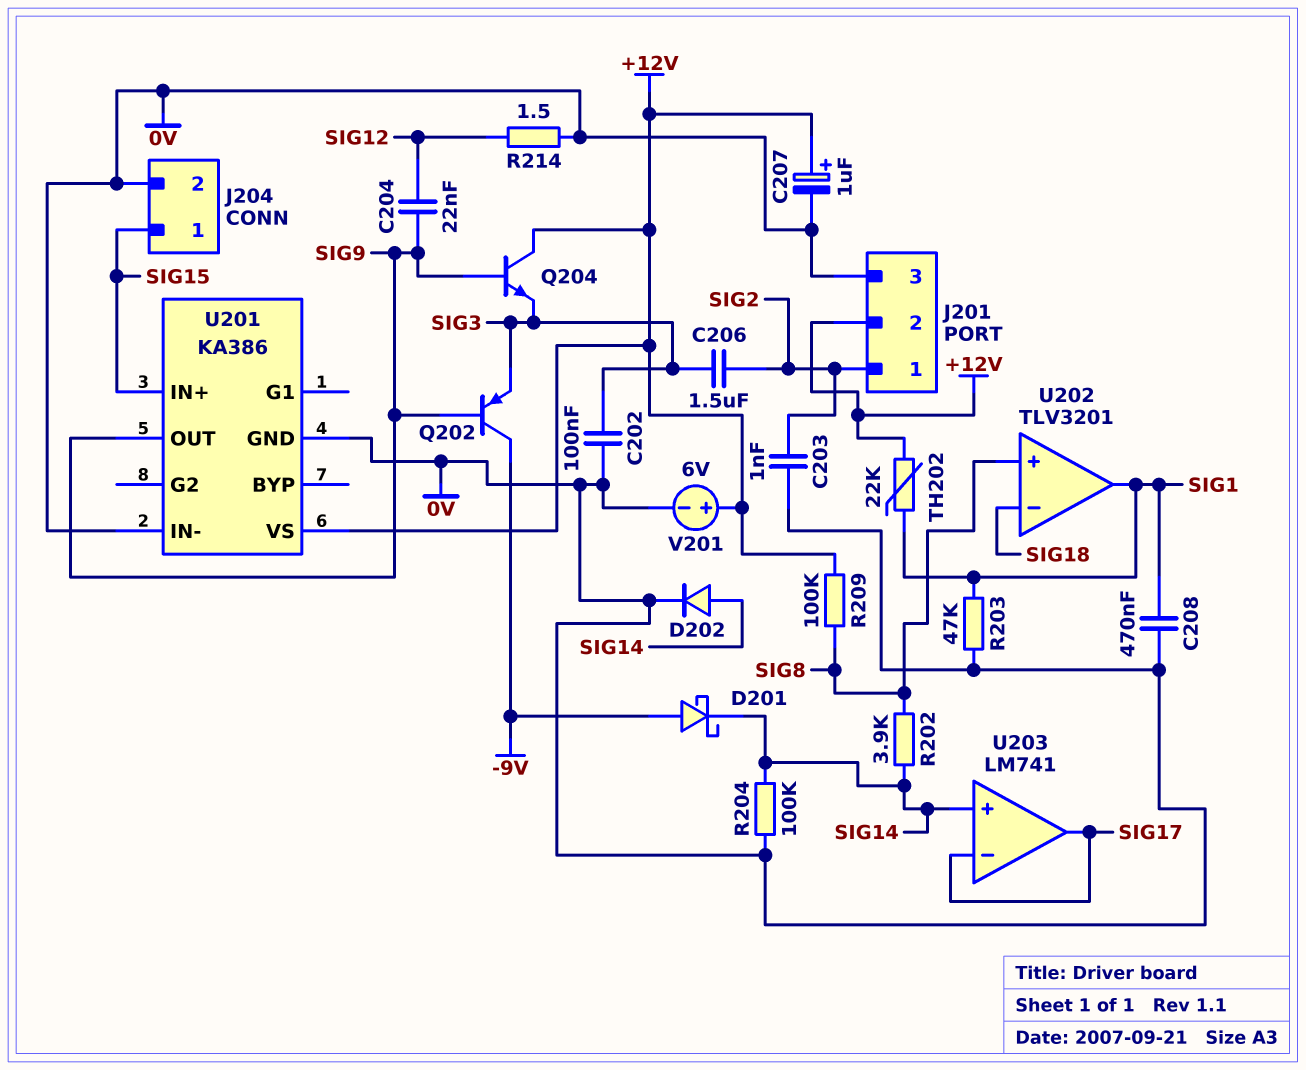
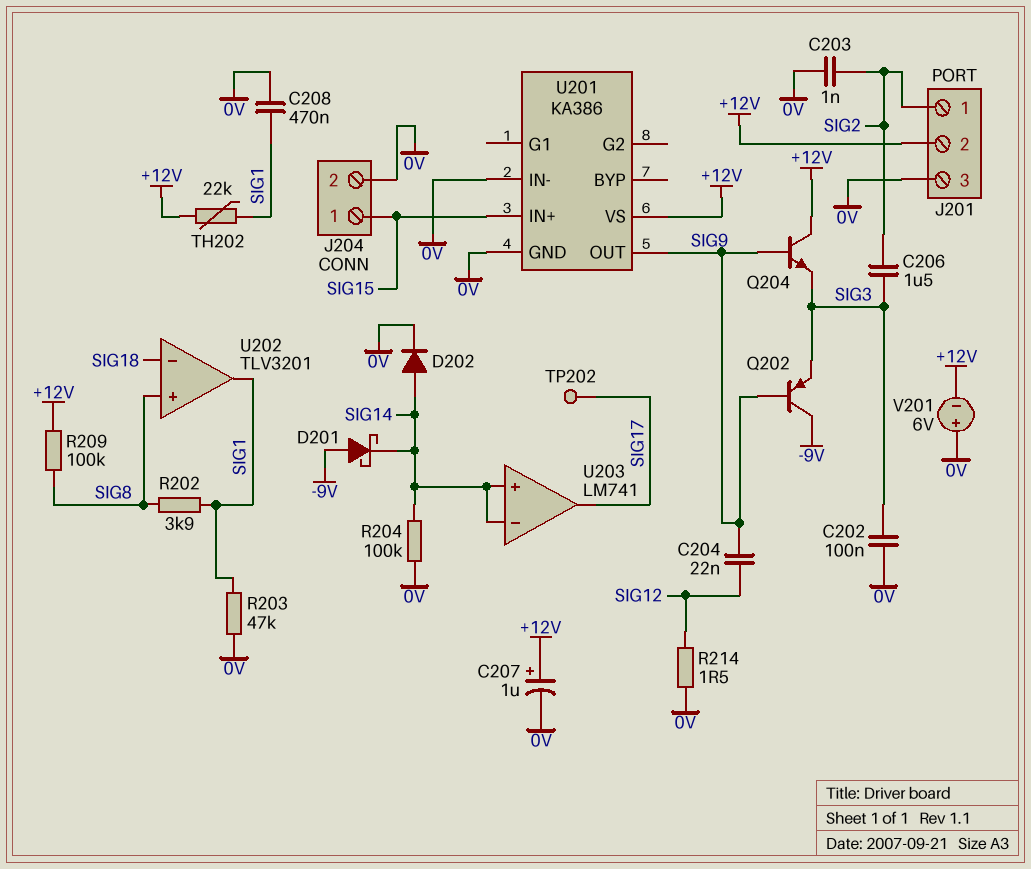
R202: 3.9k (SIG8, SIG14) -> 3.9k (SIG1, SIG8)
TP202: none -> test point (SIG17)
U203 pin in-: SIG17 -> SIG14
V201: 6V (plus +12V, minus 0V) -> 6V (plus 0V, minus +12V)

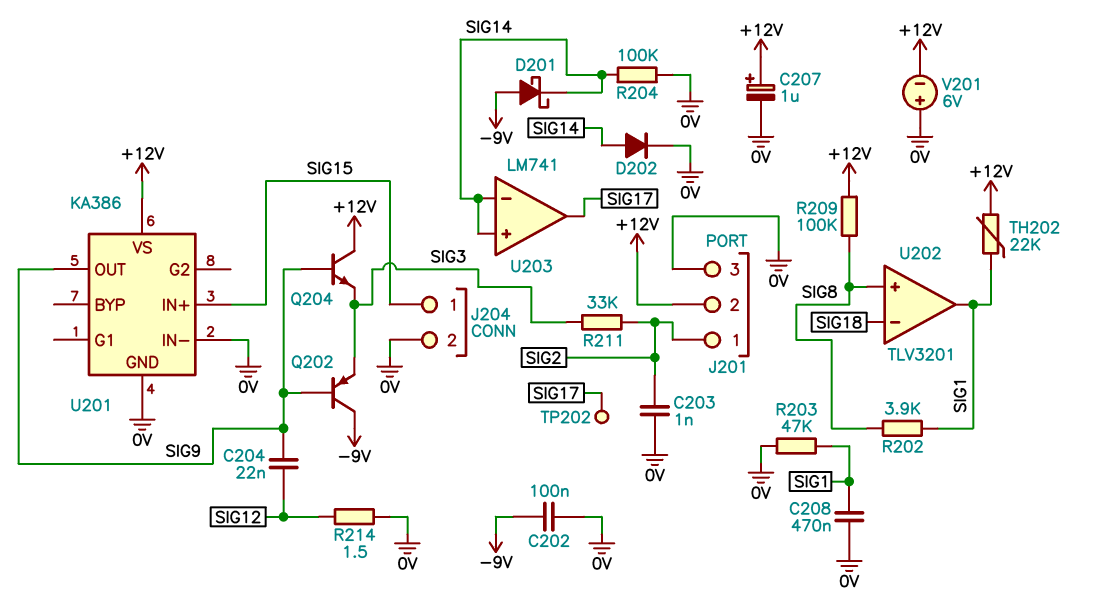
C202: 100nF (0V, SIG3) -> 100nF (-9V, 0V)
C206: 1.5uF (SIG2, SIG3) -> none
R211: none -> 33k (SIG2, SIG3)

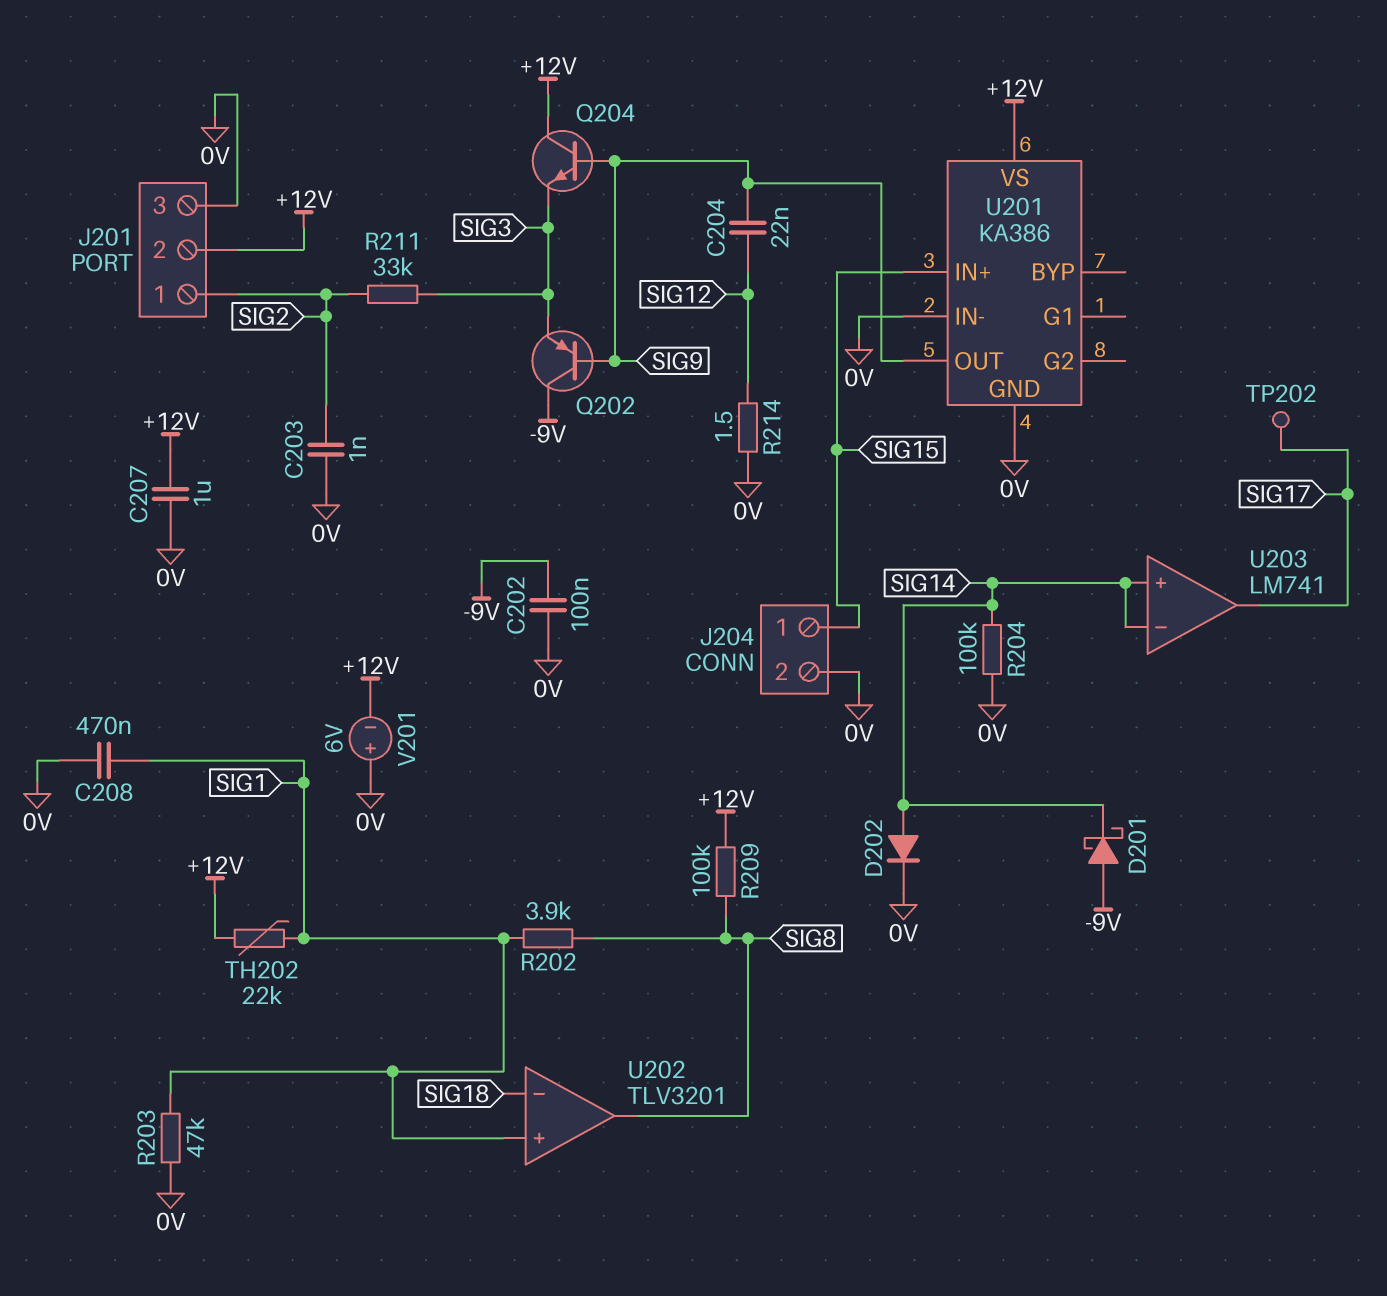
C207: 1uF (plus +12V, minus 0V) -> 1uF (+12V, 0V)
U202 pin in+: SIG8 -> SIG1
U202 pin out: SIG1 -> SIG8

